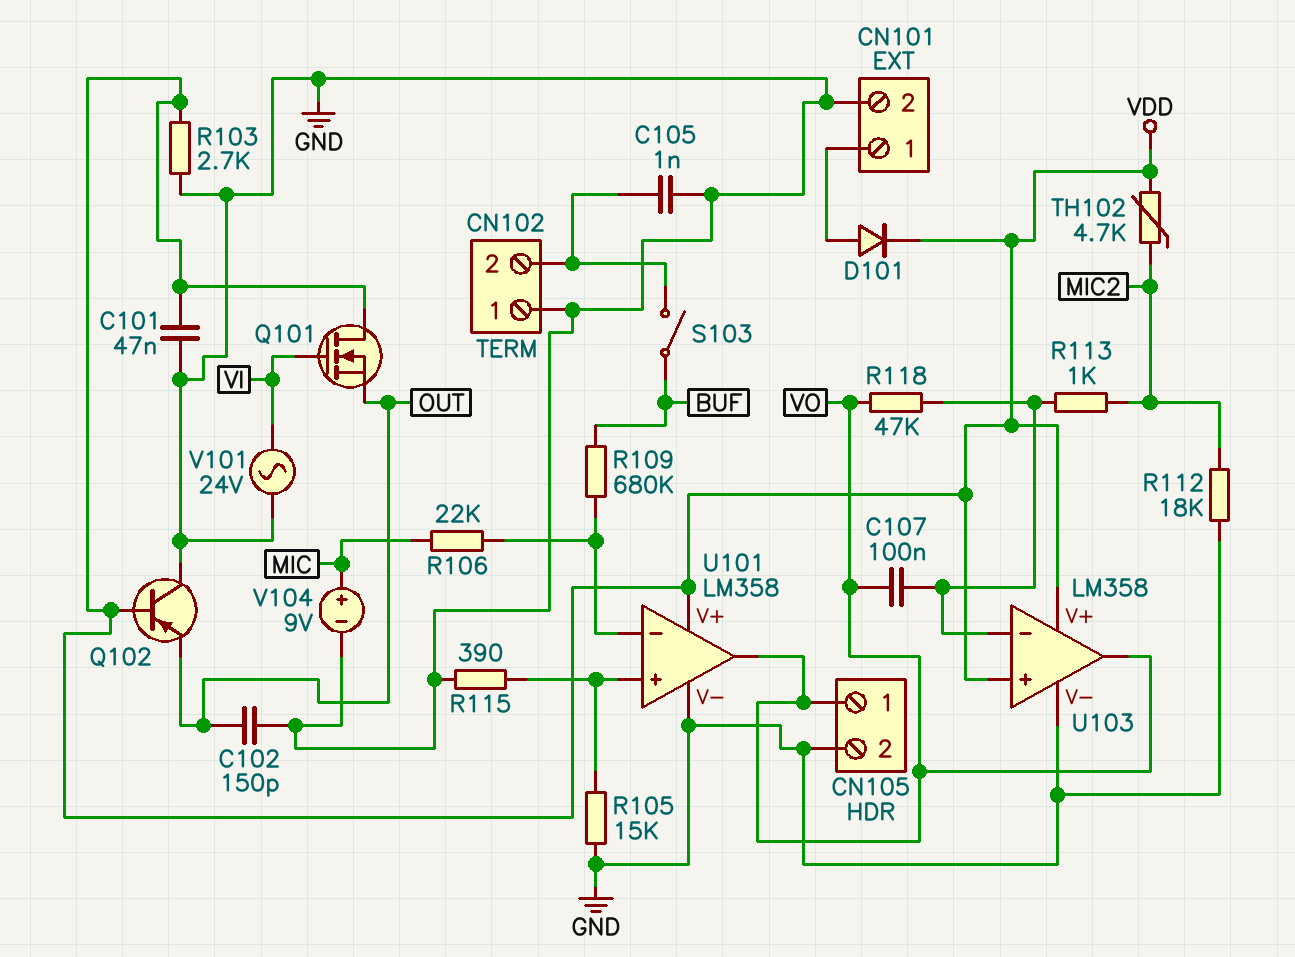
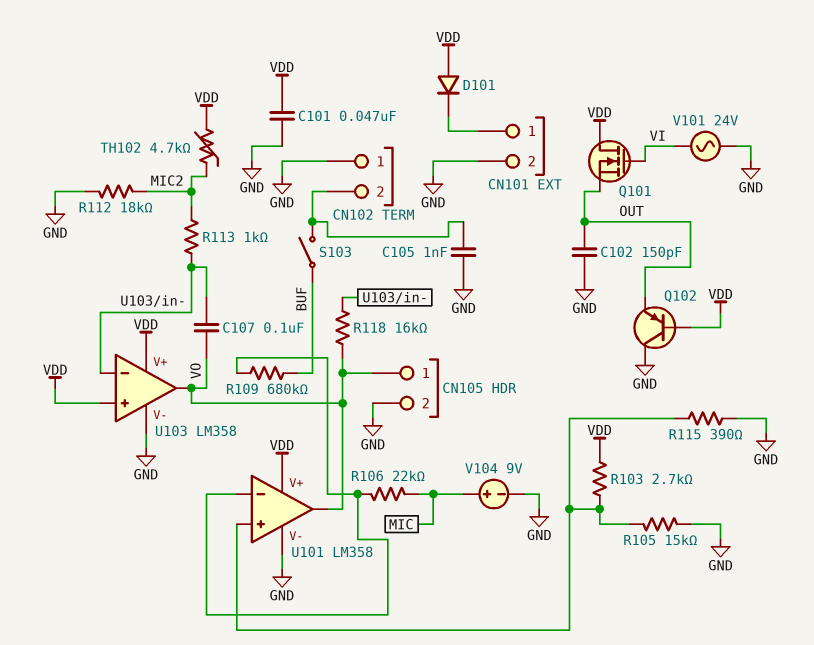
D101: diode (A CN101/1, K VDD) -> diode (A VDD, K CN101/1)
R103: 2.7k (GND, VDD) -> 2.7k (U101/in+, VDD)
R118: 47k (U103/in-, VO) -> 16k (U103/in-, VO)

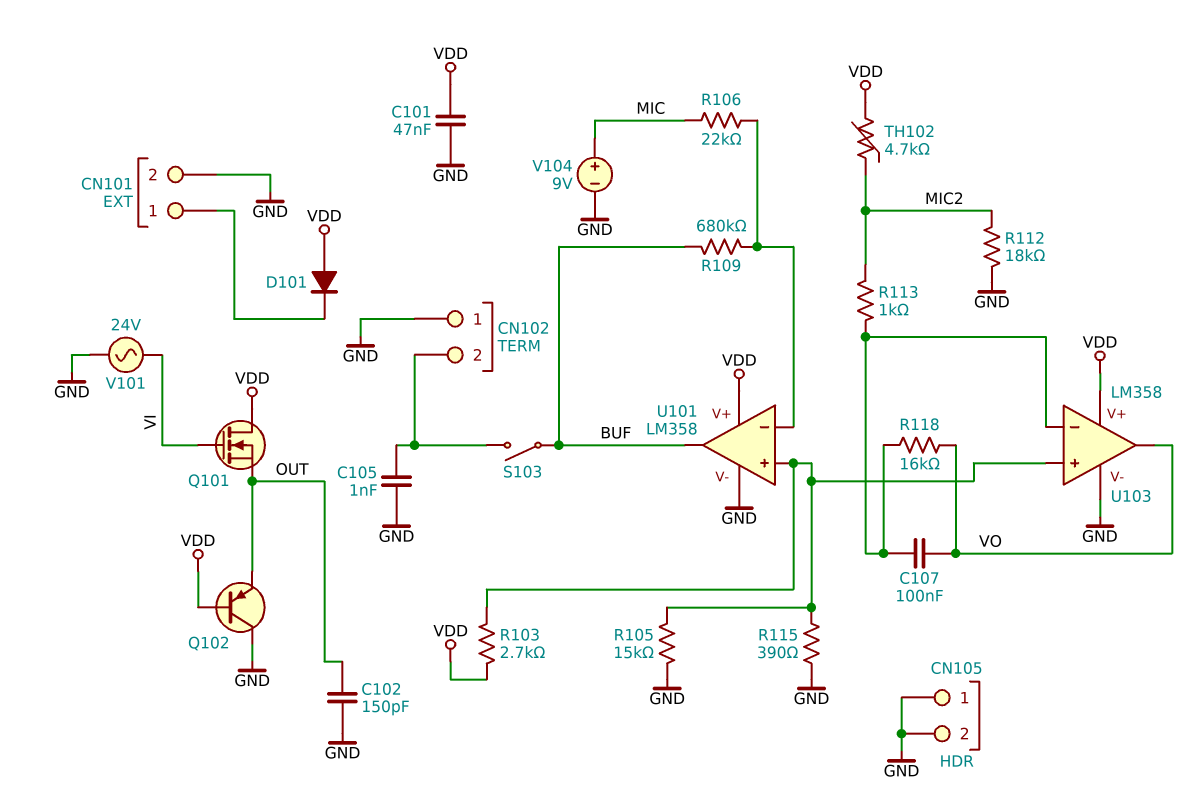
CN105 pin 1: VO -> GND
U101 pin out: VO -> BUF
U103 pin in+: VDD -> U101/in+

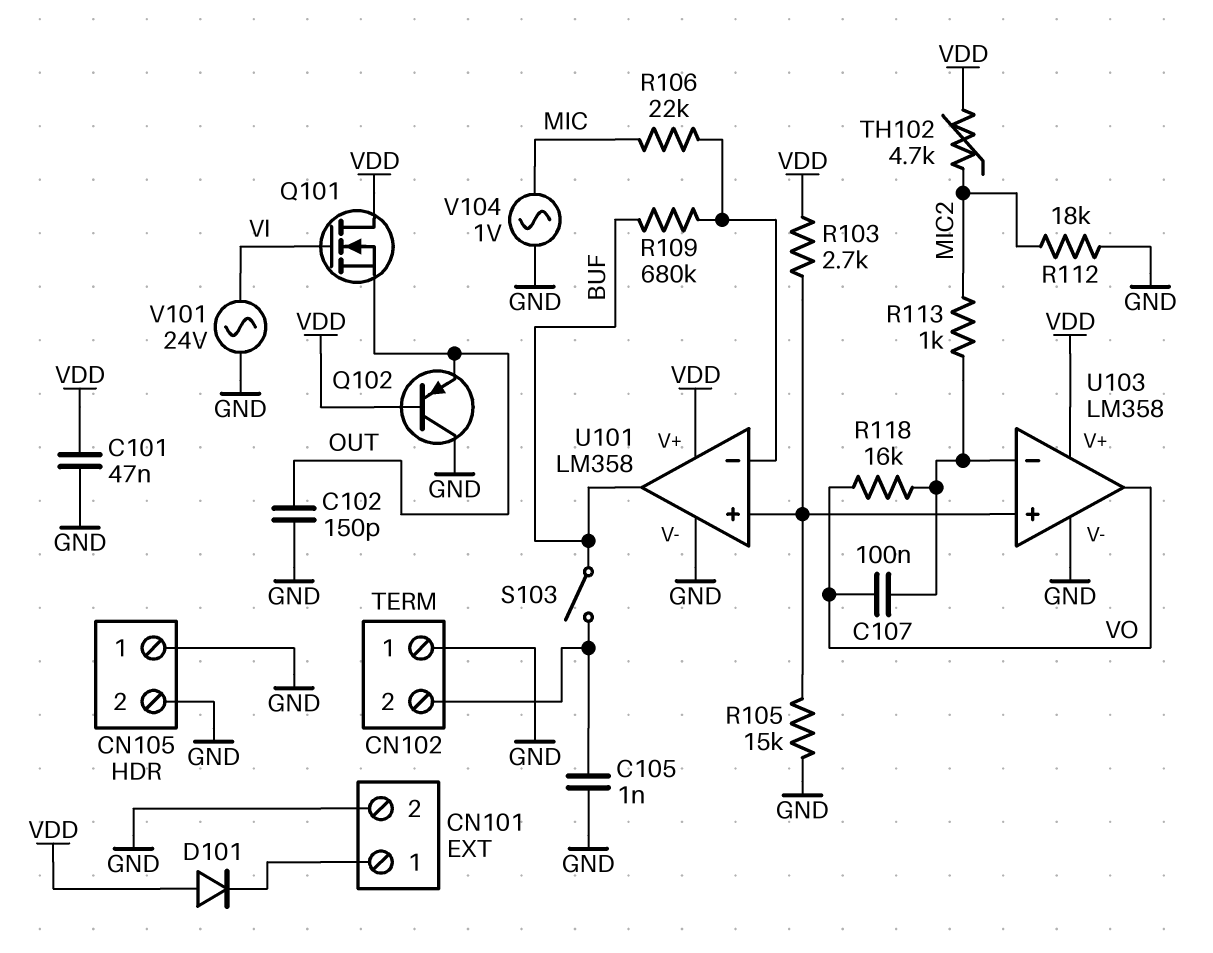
R115: 390 (GND, U101/in+) -> none
V104: 9V (plus MIC, minus GND) -> AC 1V (GND, MIC)

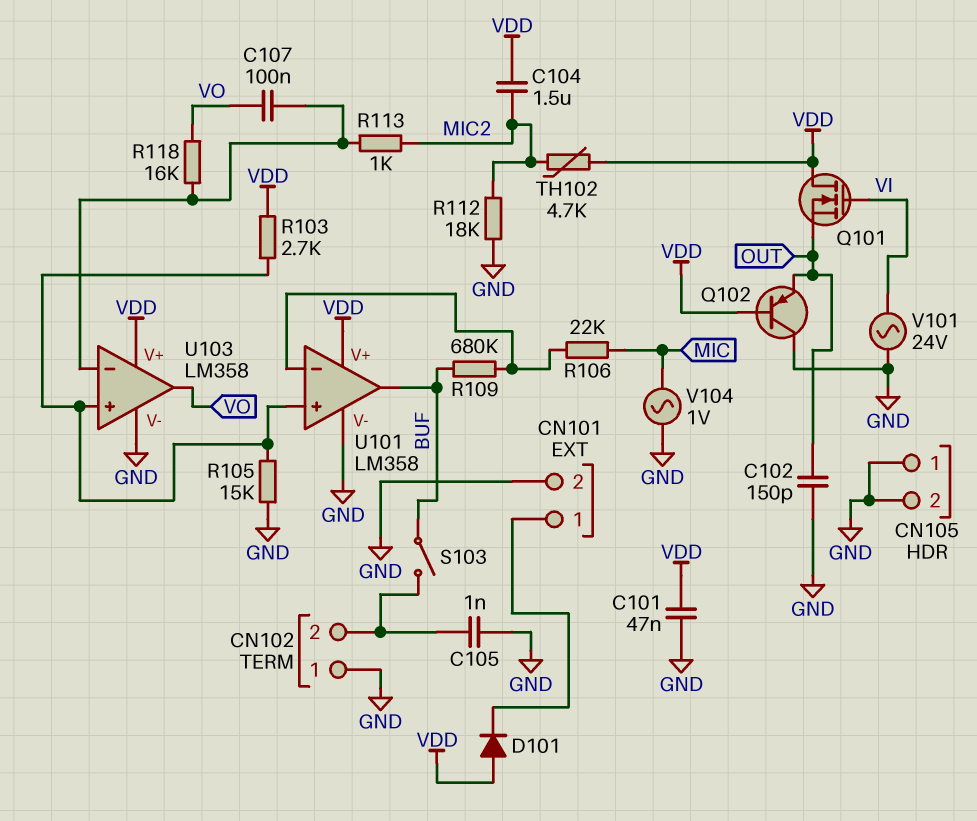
C104: none -> 1.5uF (MIC2, VDD)

